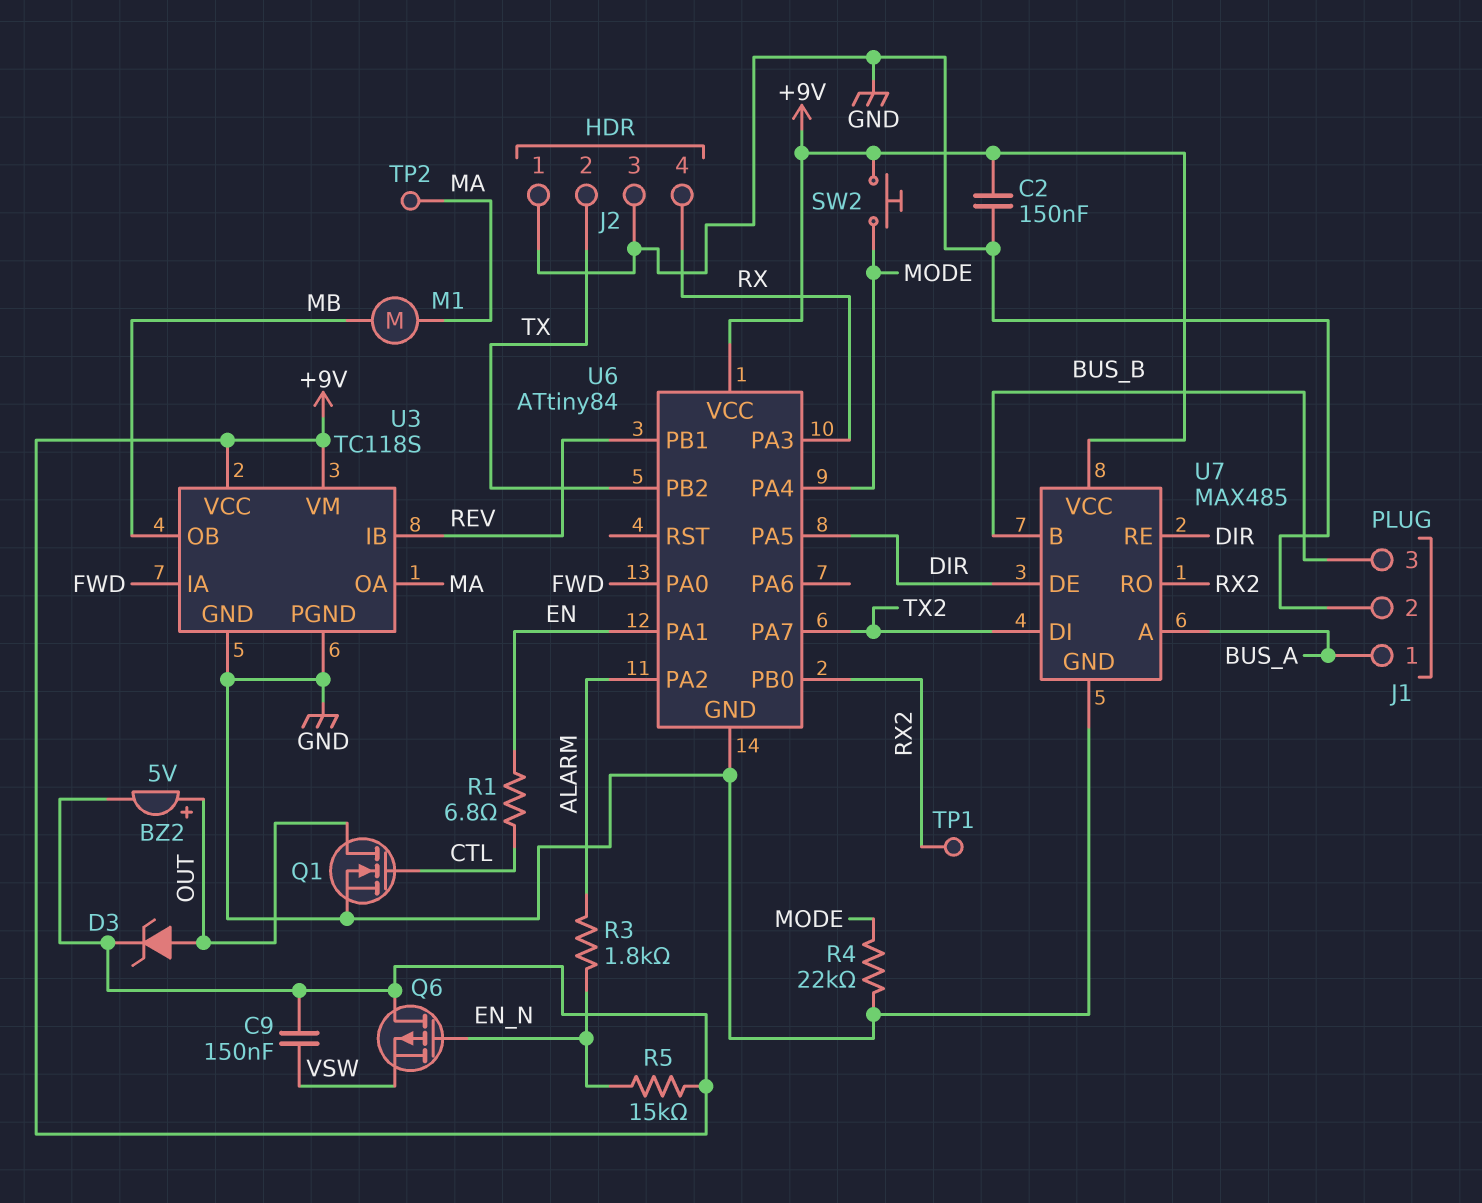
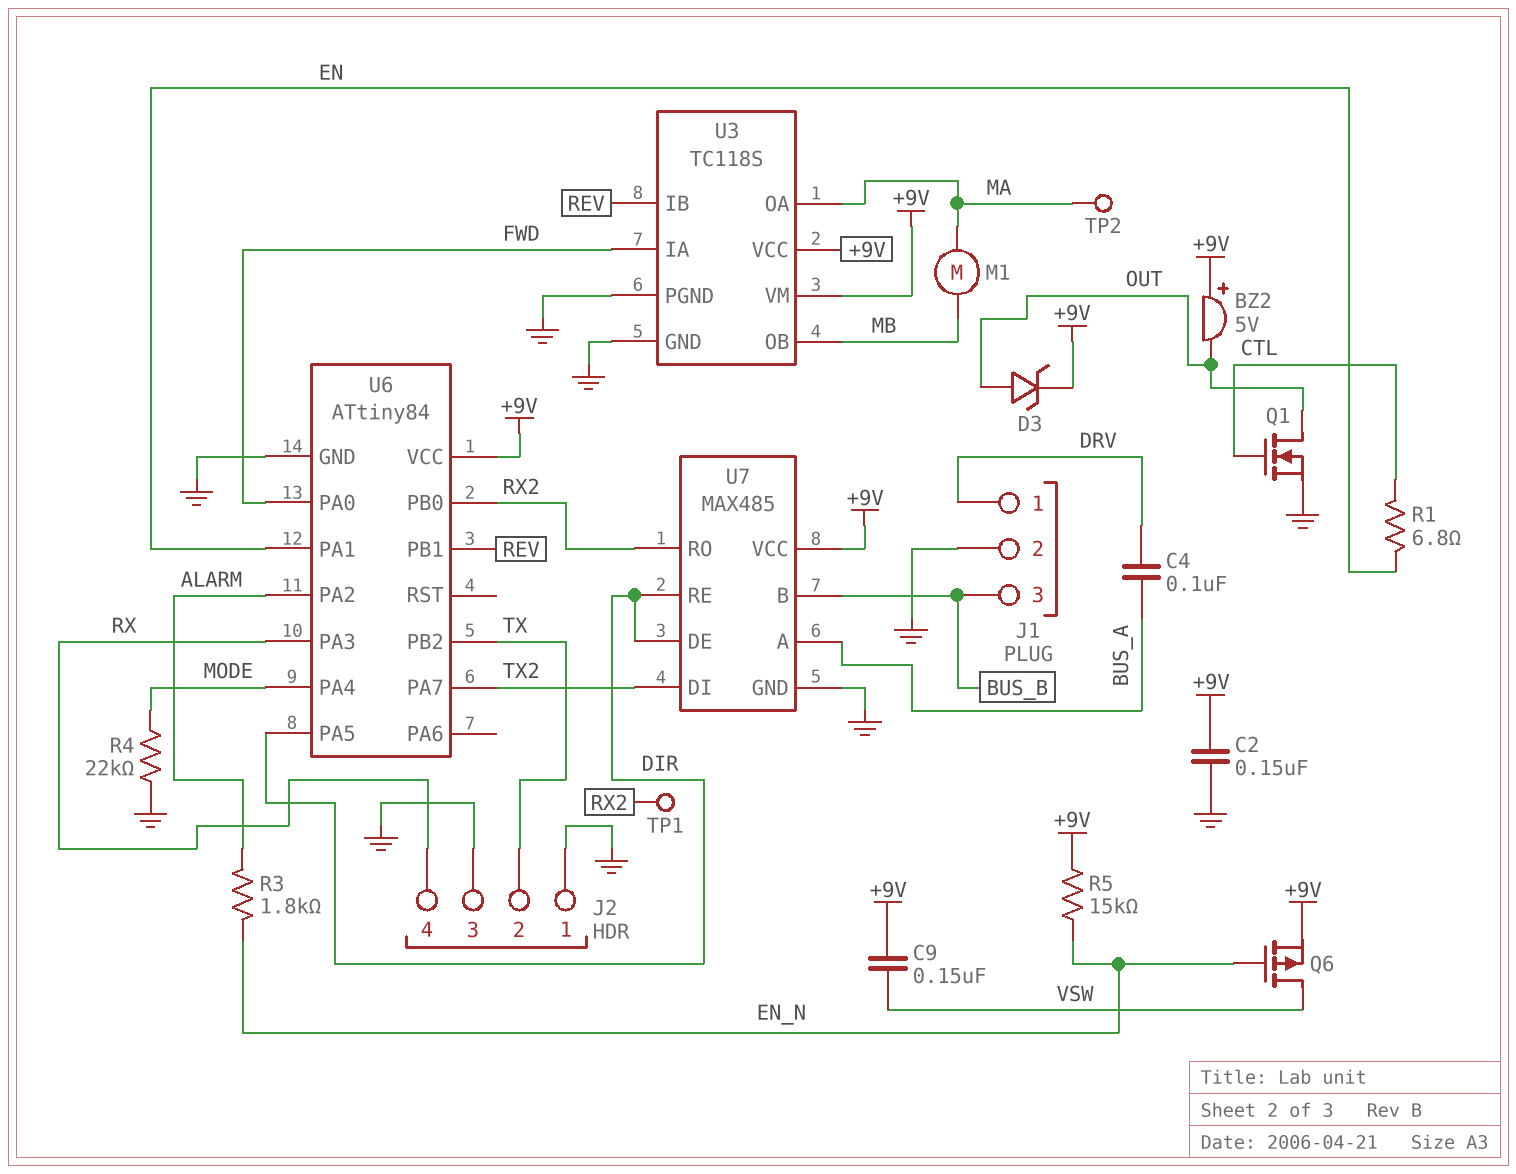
BZ2: buzzer 5V (plus OUT, minus +9V) -> buzzer 5V (plus +9V, minus OUT)
C4: none -> 100nF (BUS_A, DRV)
J1 pin 1: BUS_A -> DRV
Q6: PMOS (G EN_N, D +9V, S VSW) -> PMOS (G EN_N, D VSW, S +9V)
SW2: button (+9V, MODE) -> none

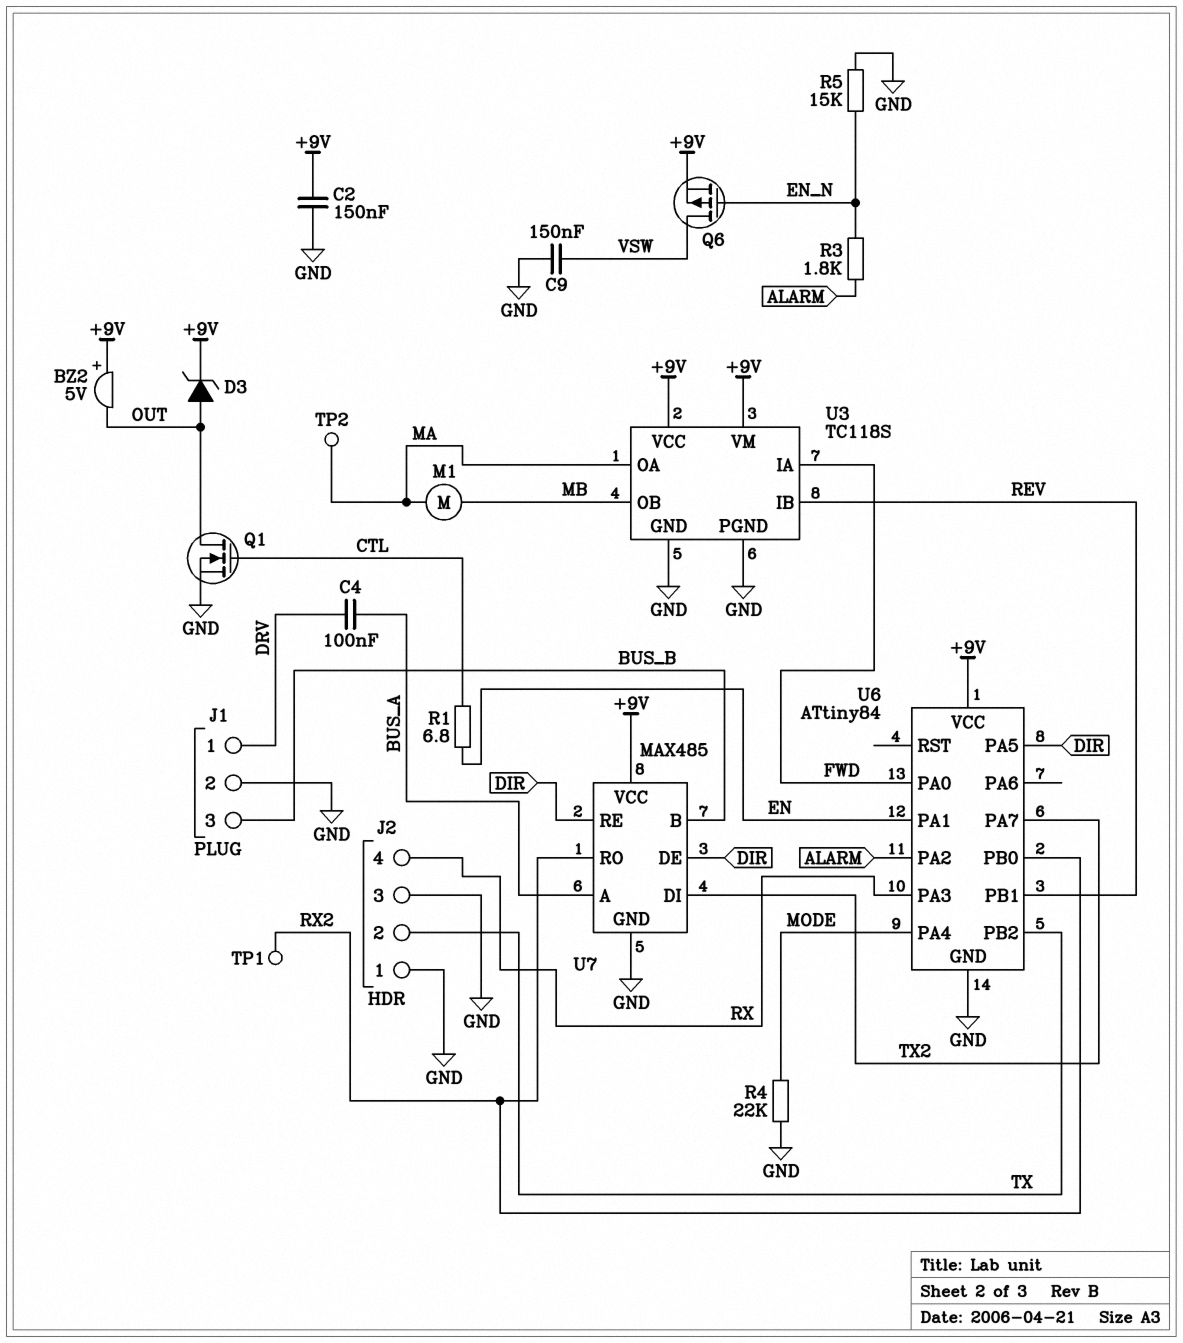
C9: 150nF (+9V, VSW) -> 150nF (GND, VSW)
R5: 15k (+9V, EN_N) -> 15k (EN_N, GND)

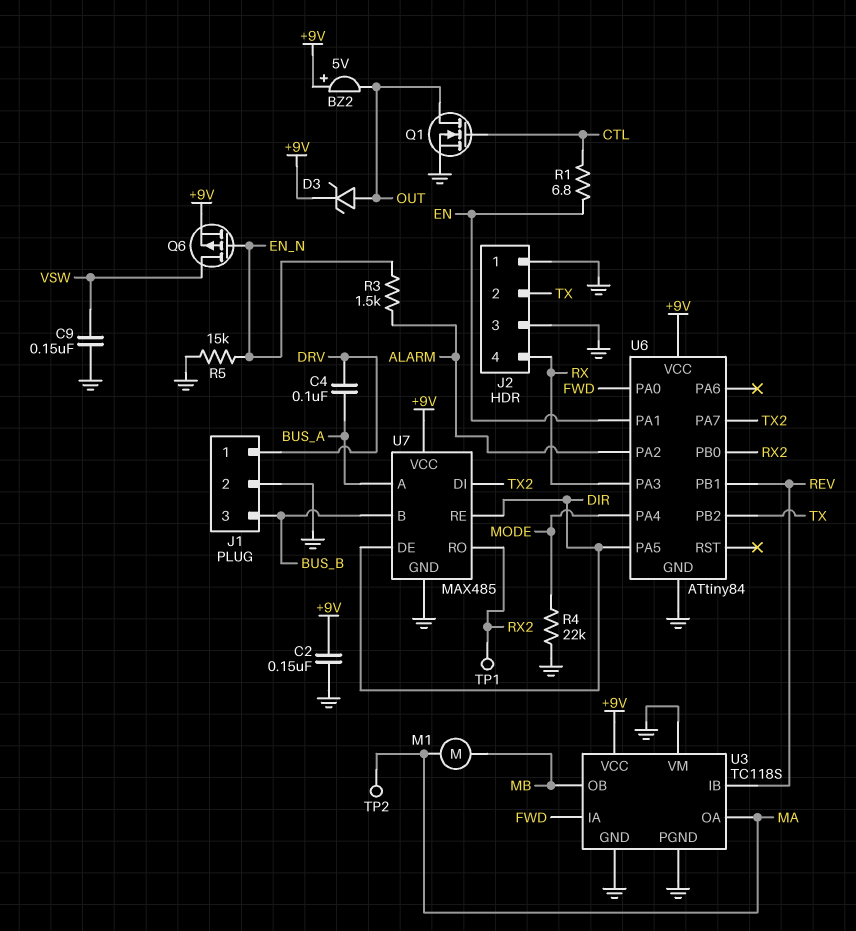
R3: 1.8k (ALARM, EN_N) -> 1.5k (ALARM, EN_N)
U3 pin VM: +9V -> GND

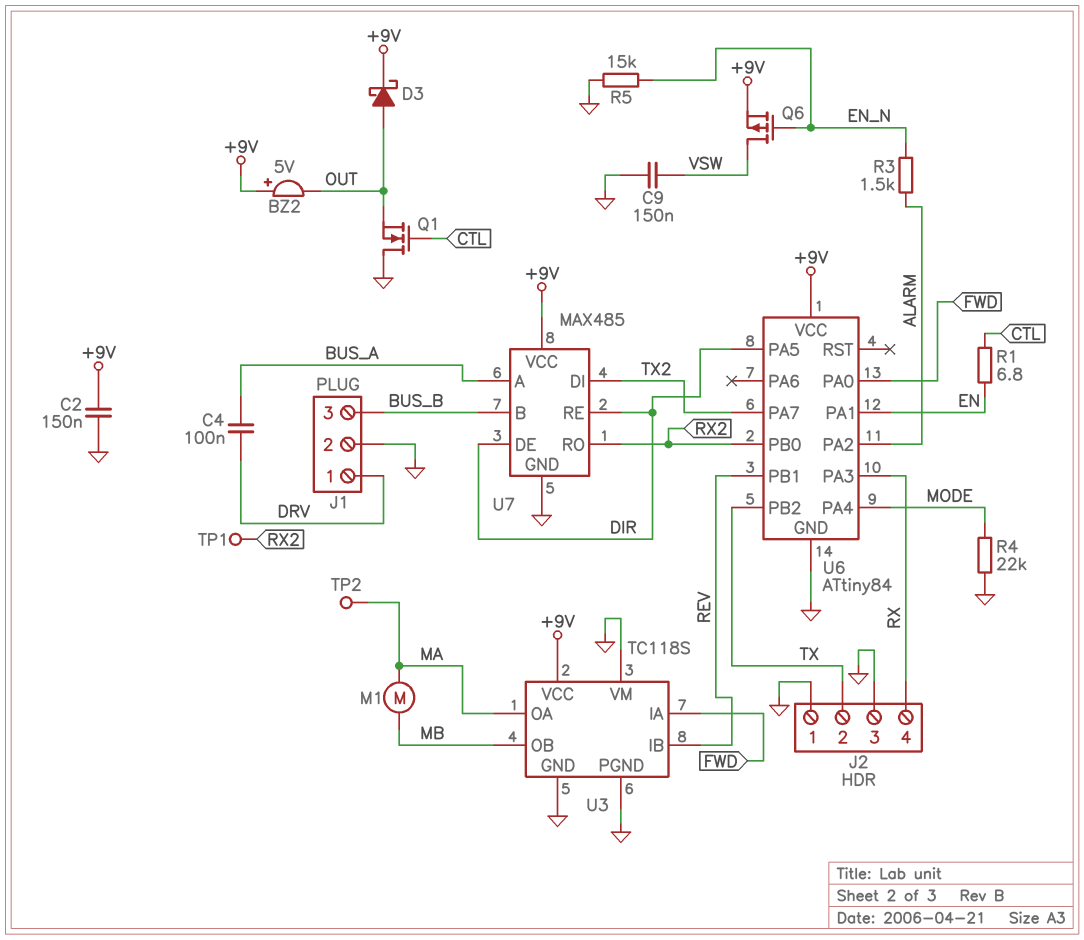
D3: zener (A OUT, K +9V) -> schottky (A OUT, K +9V)
Q1: NMOS (G CTL, D OUT, S GND) -> NMOS (G CTL, D GND, S OUT)

